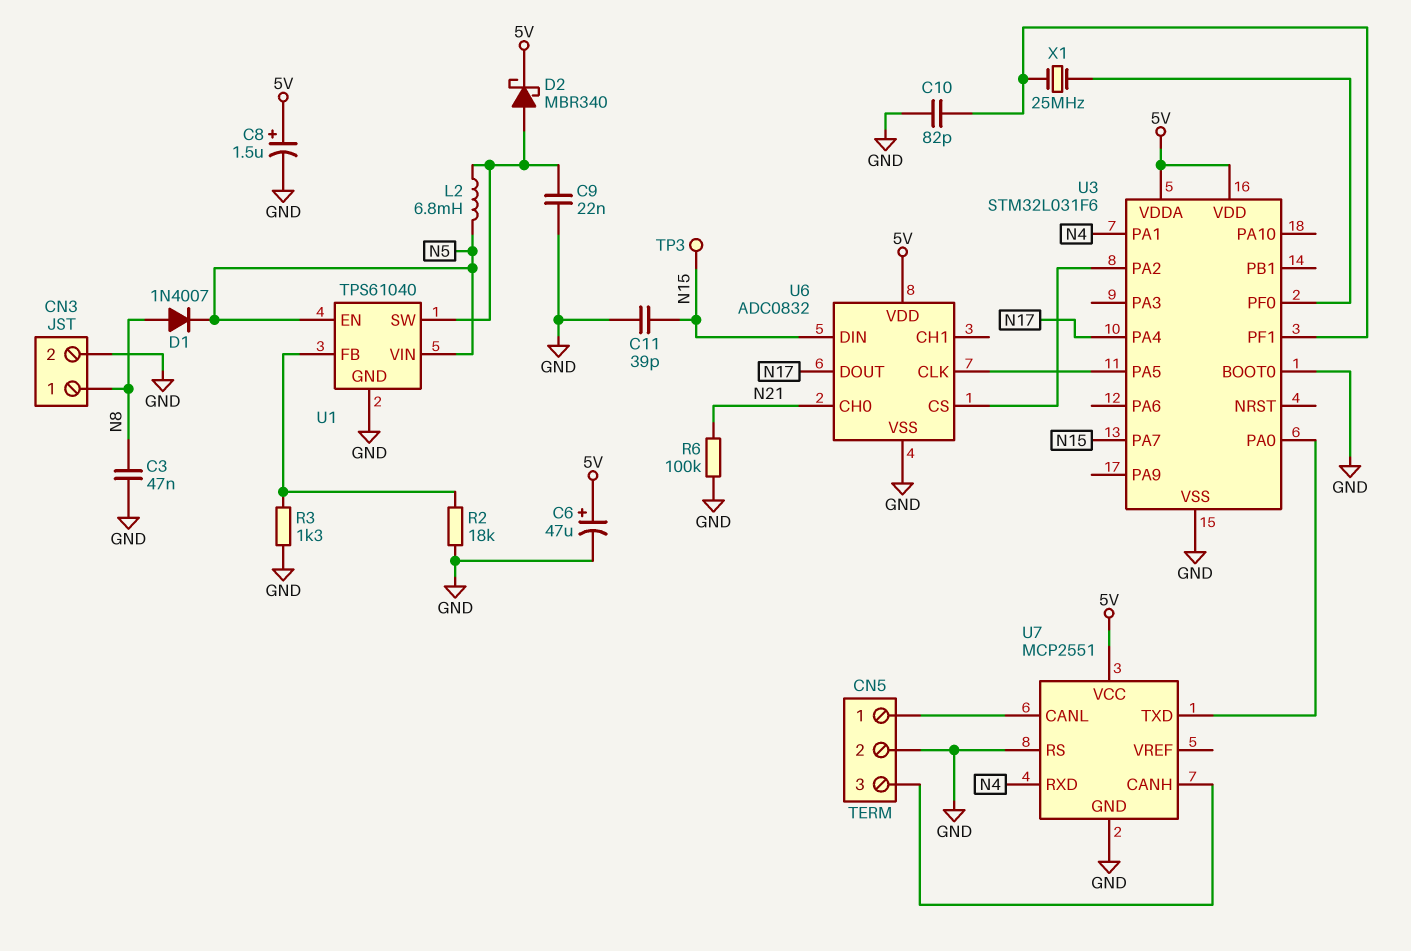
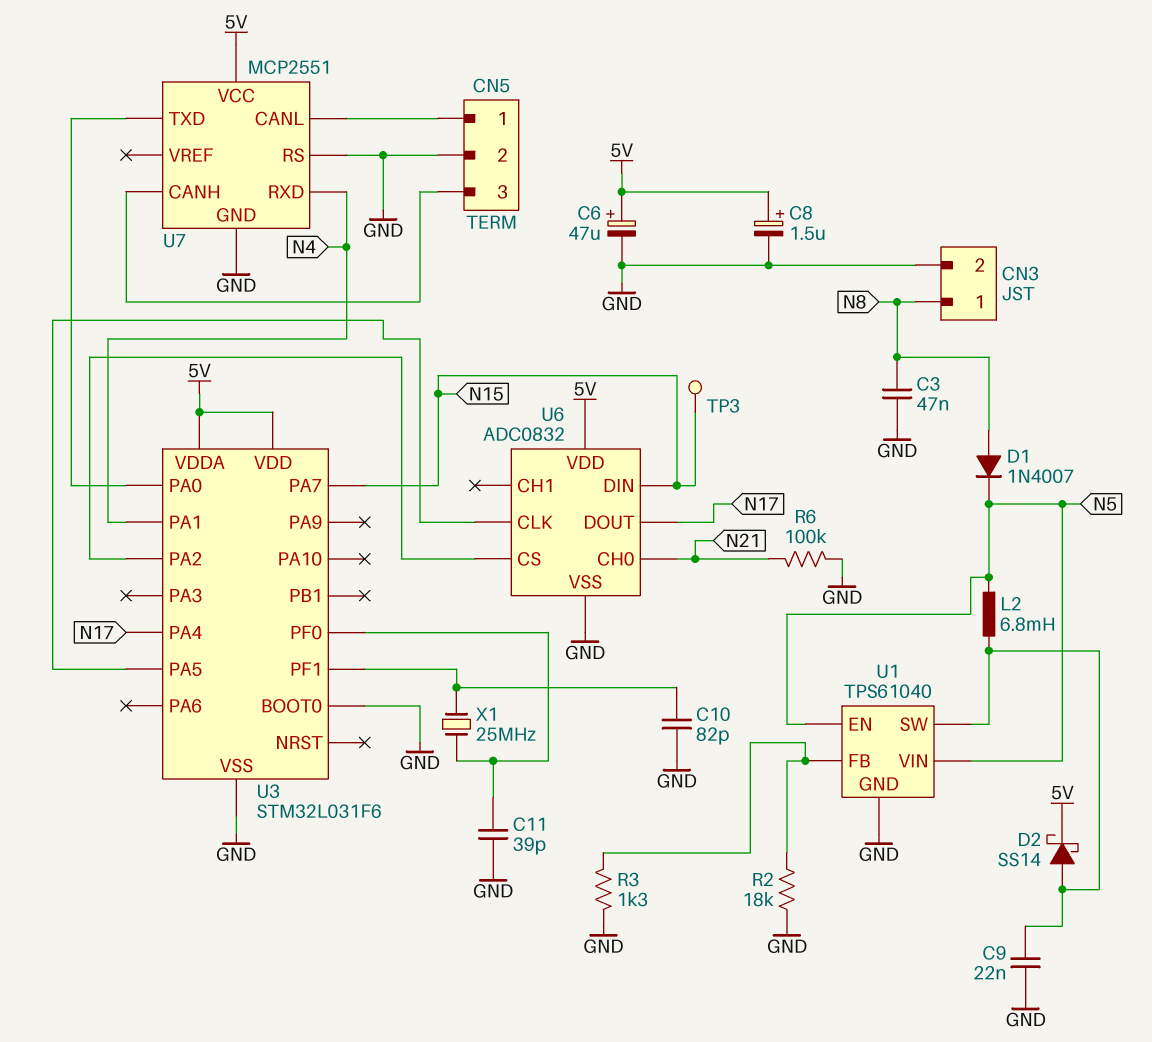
C11: 39pF (GND, N15) -> 39pF (GND, U3/PF0)
D2: schottky MBR340 (A U1/SW, K 5V) -> schottky SS14 (A U1/SW, K 5V)

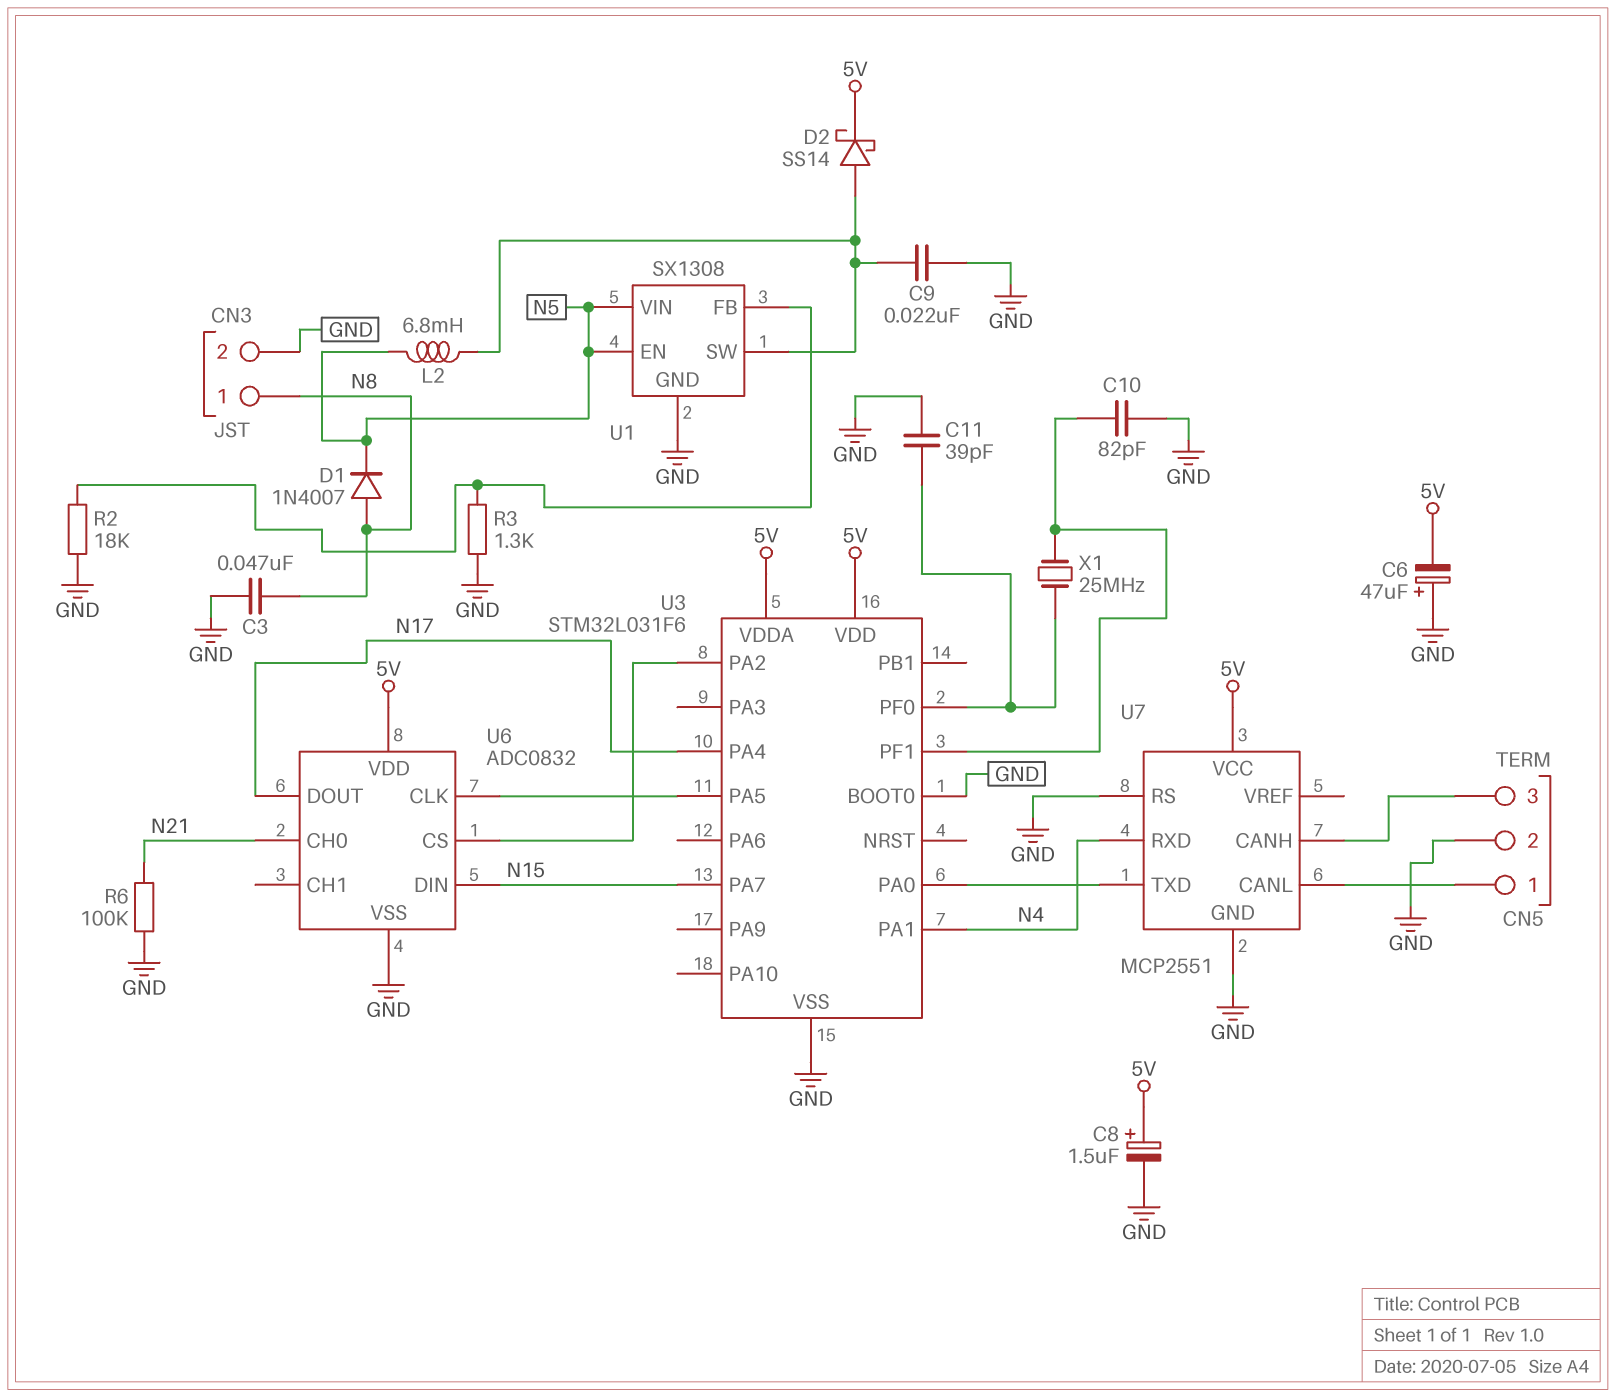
C6: 47uF (plus 5V, minus GND) -> 47uF (plus GND, minus 5V)
TP3: test point (N15) -> none
U1: TPS61040 -> SX1308

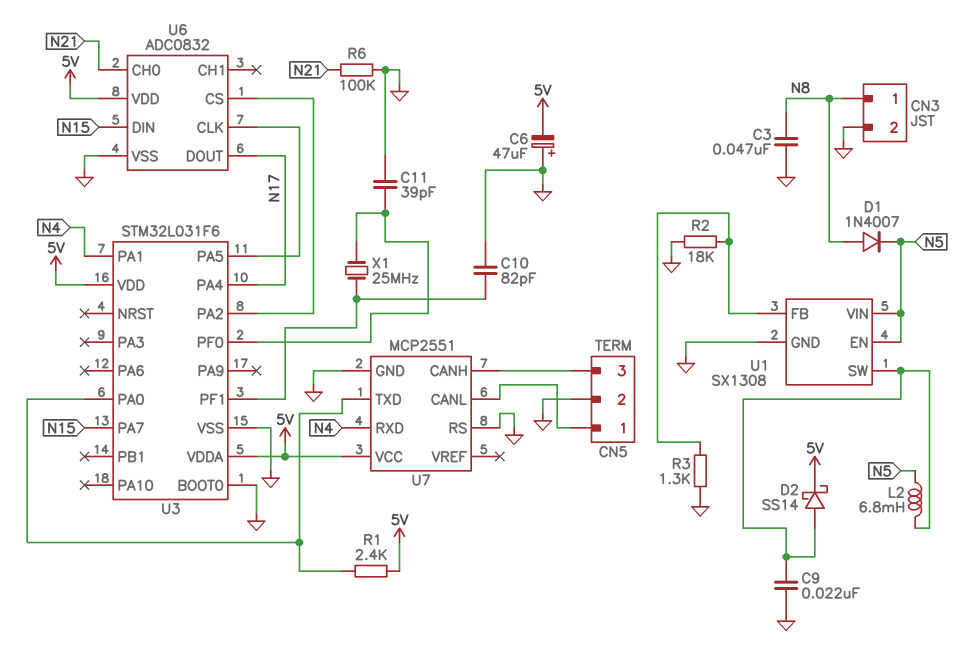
C8: 1.5uF (plus 5V, minus GND) -> none
R1: none -> 2.4k (5V, U3/PA0)

